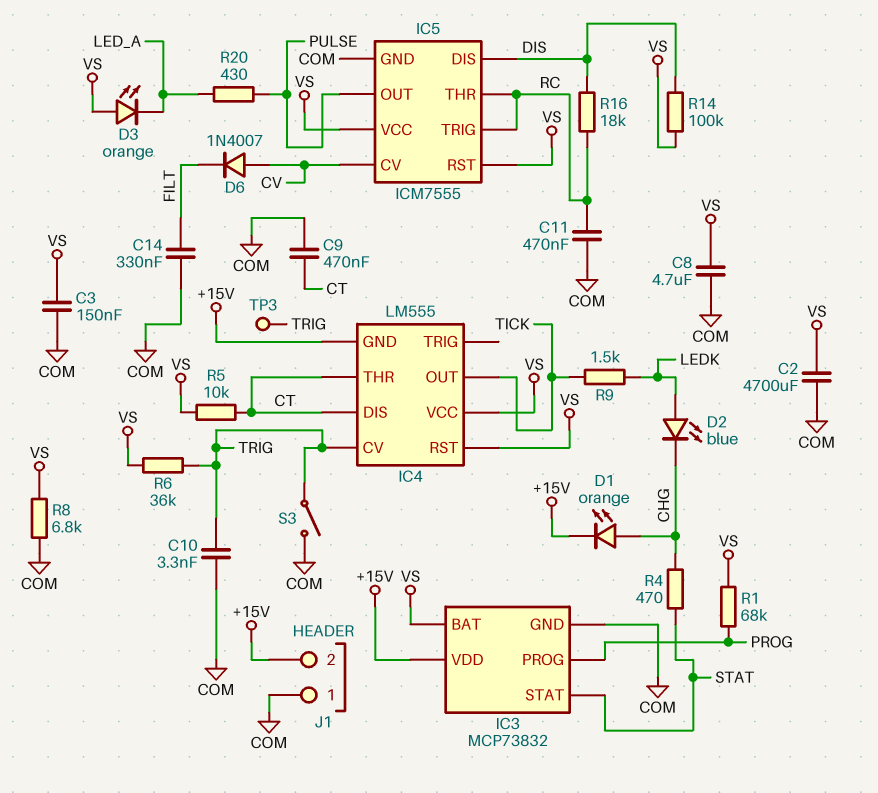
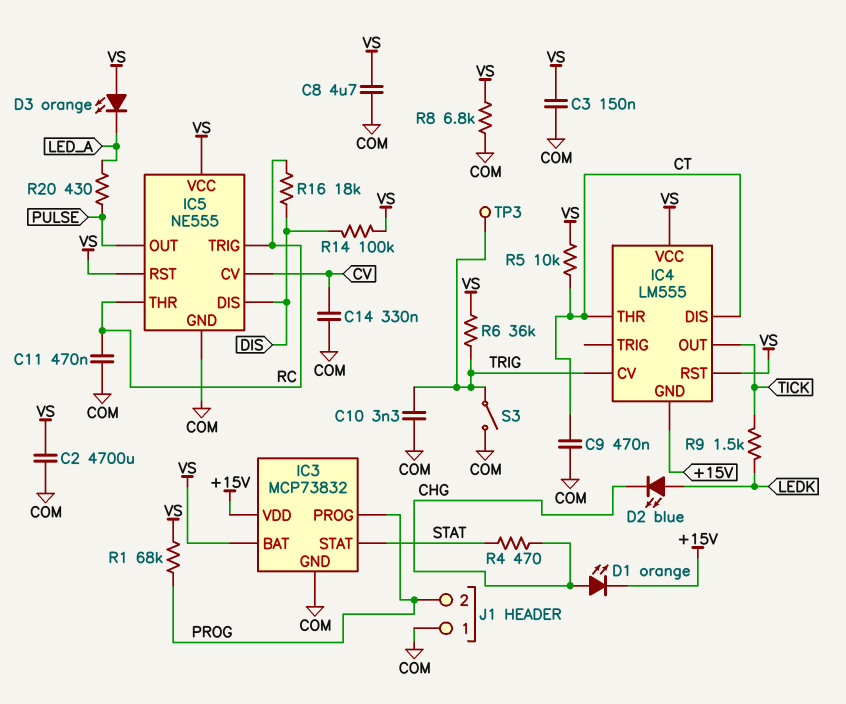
C14: 330nF (COM, FILT) -> 330nF (COM, CV)
D6: diode 1N4007 (A CV, K FILT) -> none
IC5: ICM7555 -> NE555
J1 pin 2: +15V -> PROG

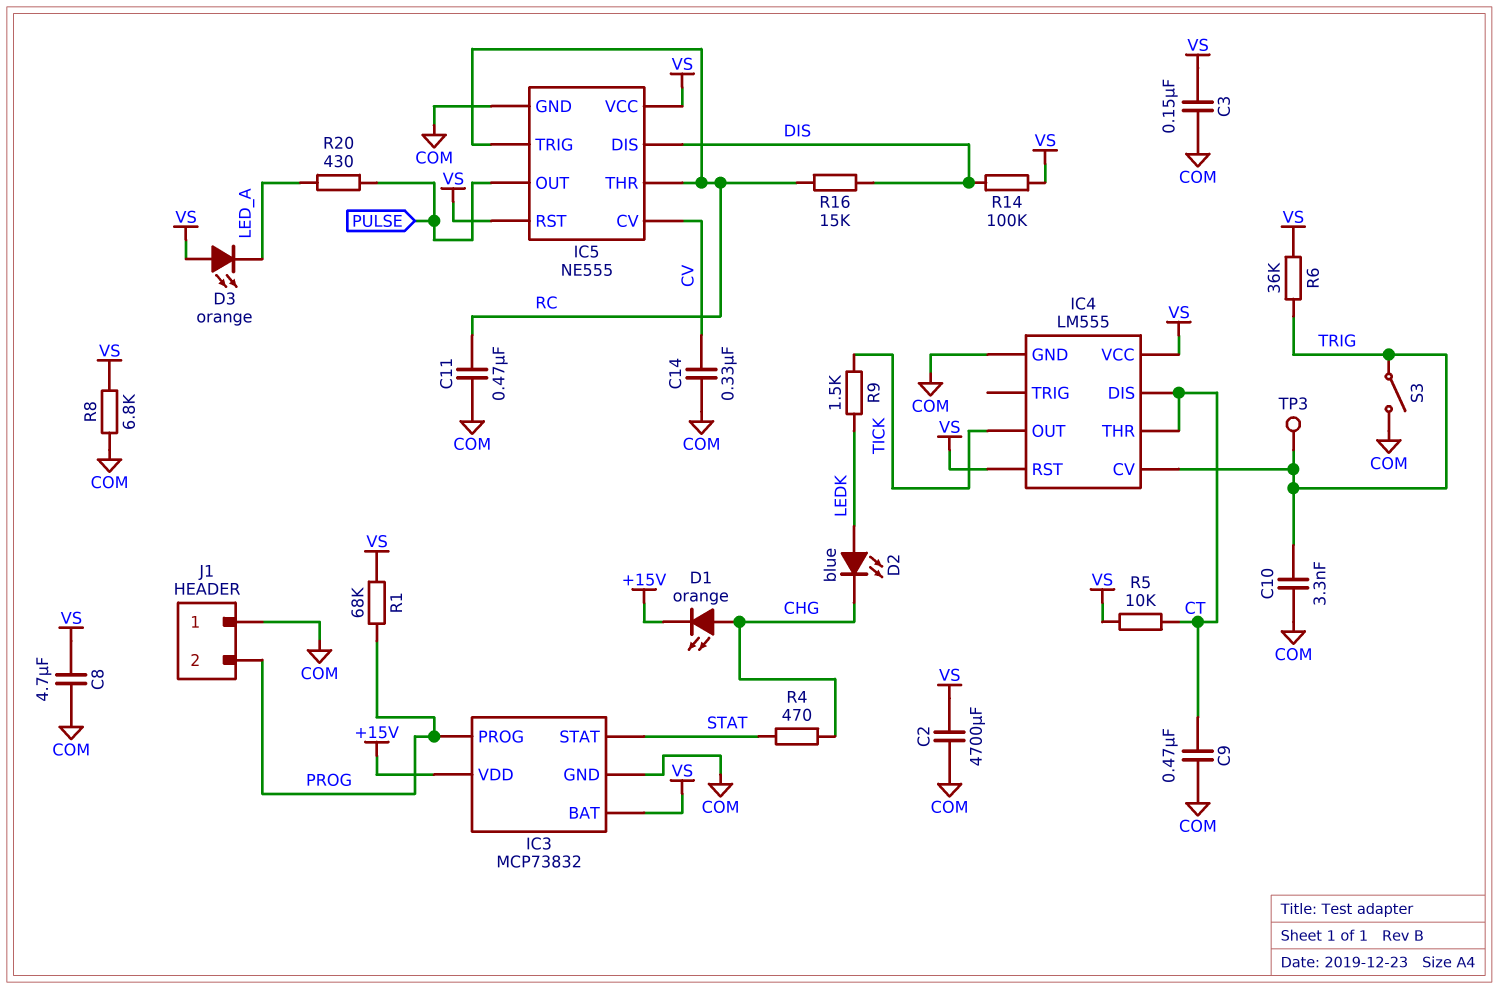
IC4 pin GND: +15V -> COM
R16: 18k (DIS, RC) -> 15k (DIS, RC)

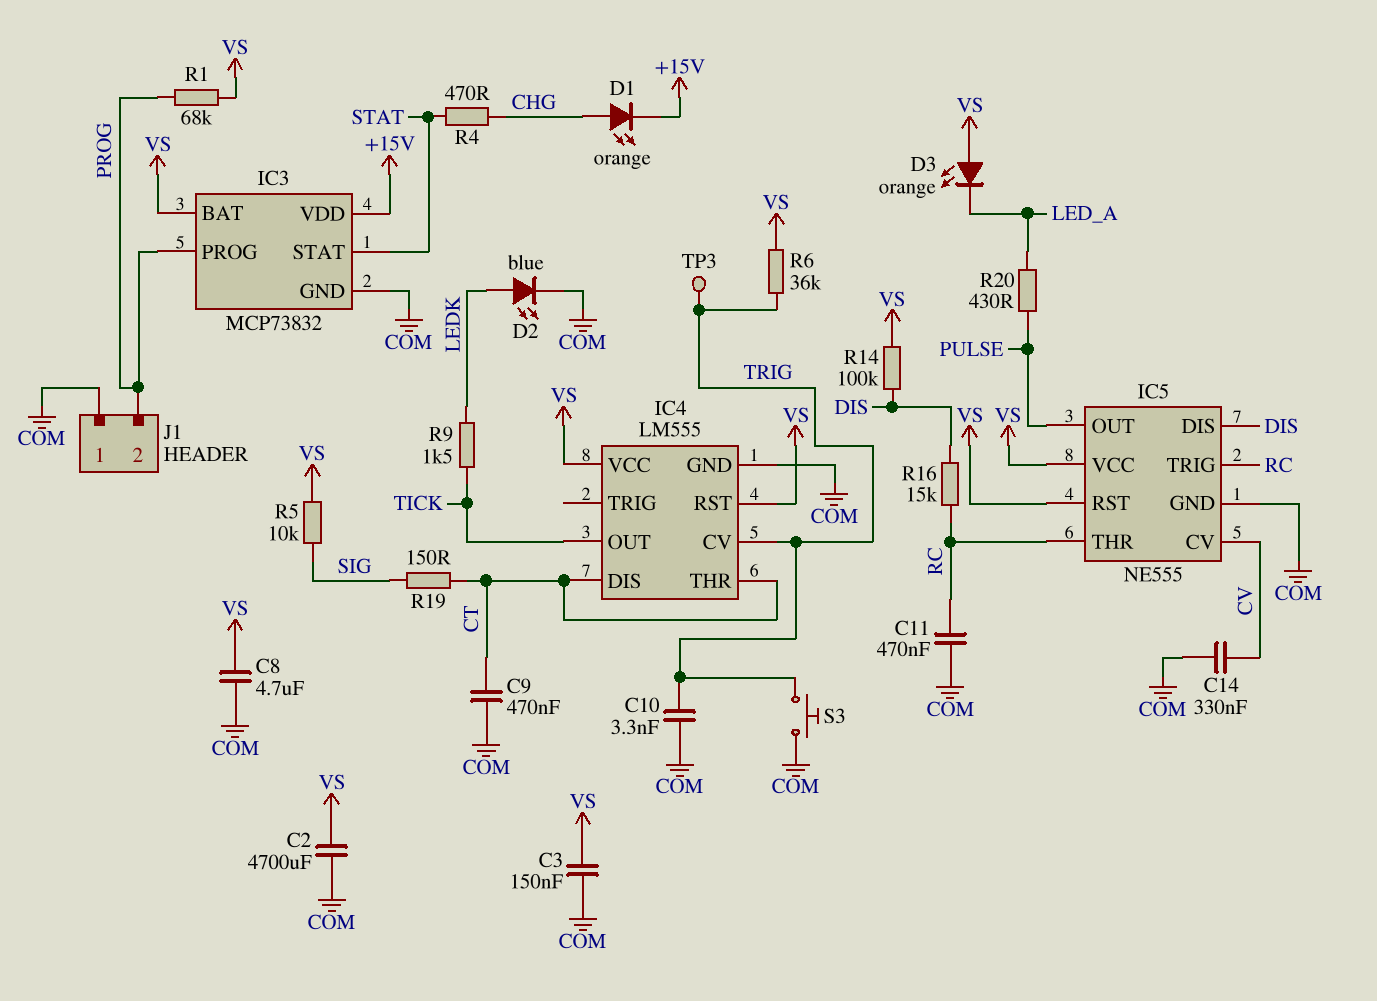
D2: LED blue (A LEDK, K CHG) -> LED blue (A LEDK, K COM)
R5: 10k (CT, VS) -> 10k (SIG, VS)
R8: 6.8k (COM, VS) -> none
R19: none -> 150 (CT, SIG)
S3: switch (COM, TRIG) -> button (COM, TRIG)

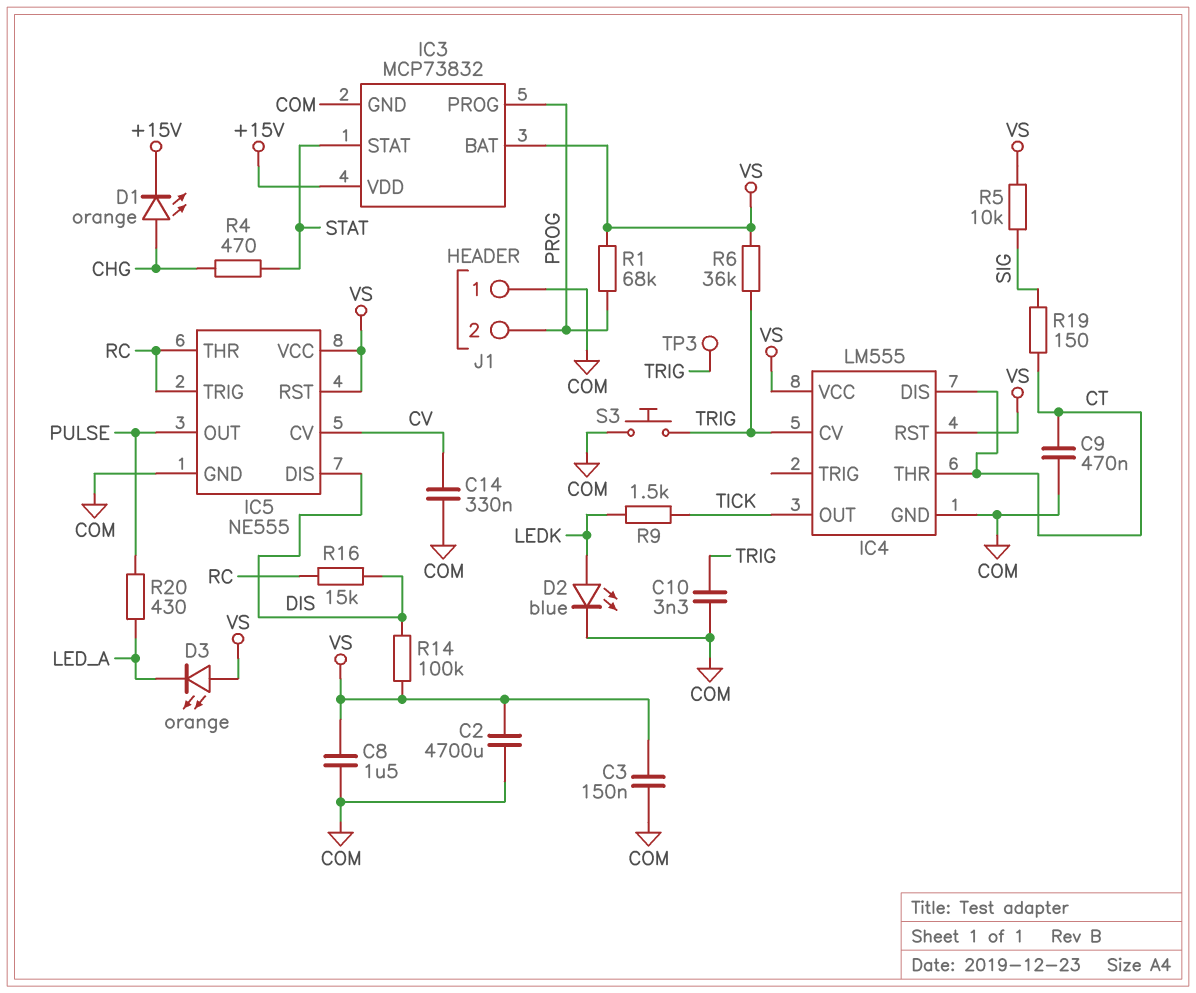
C8: 4.7uF (COM, VS) -> 1.5uF (COM, VS)
C11: 470nF (COM, RC) -> none

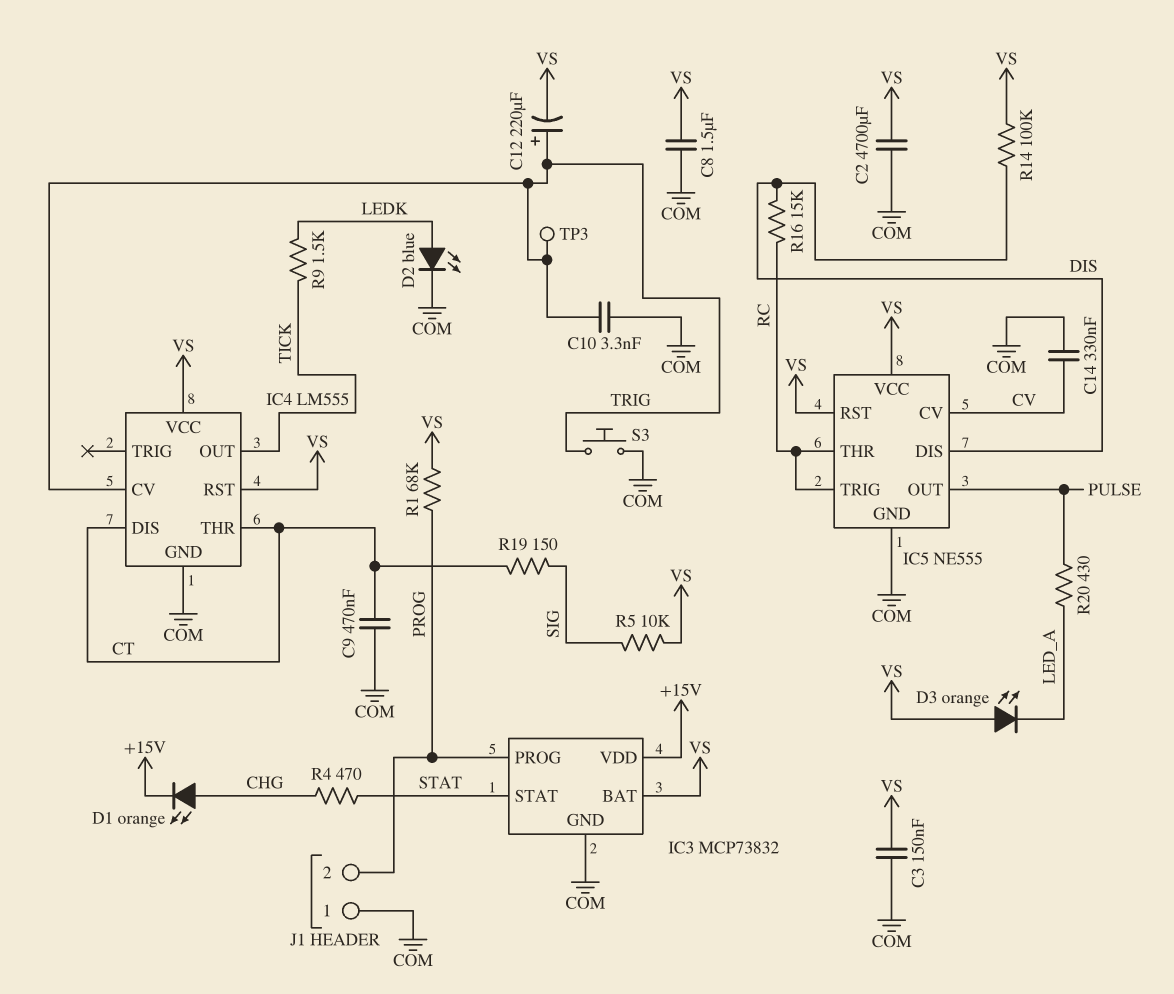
C12: none -> 220uF (plus TRIG, minus VS)
R6: 36k (TRIG, VS) -> none

